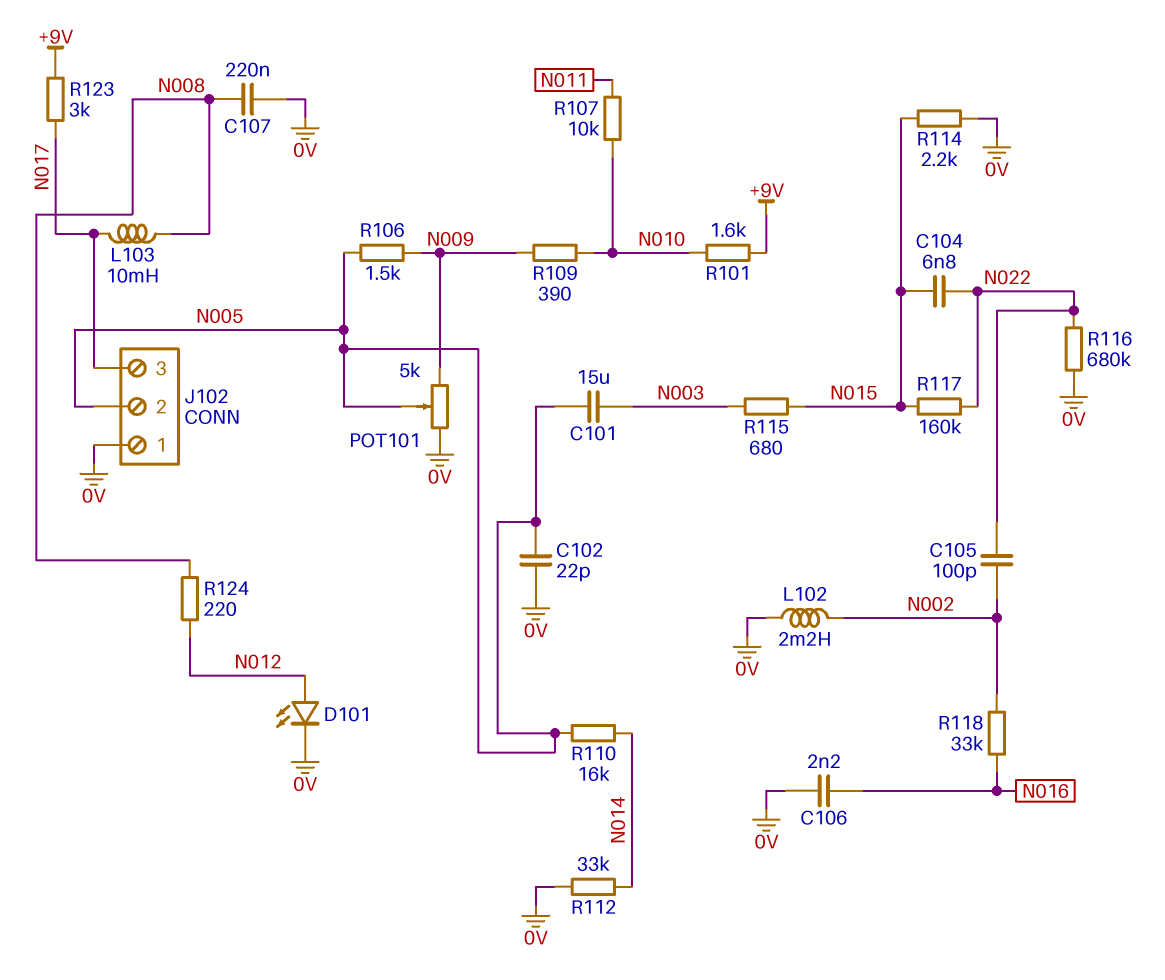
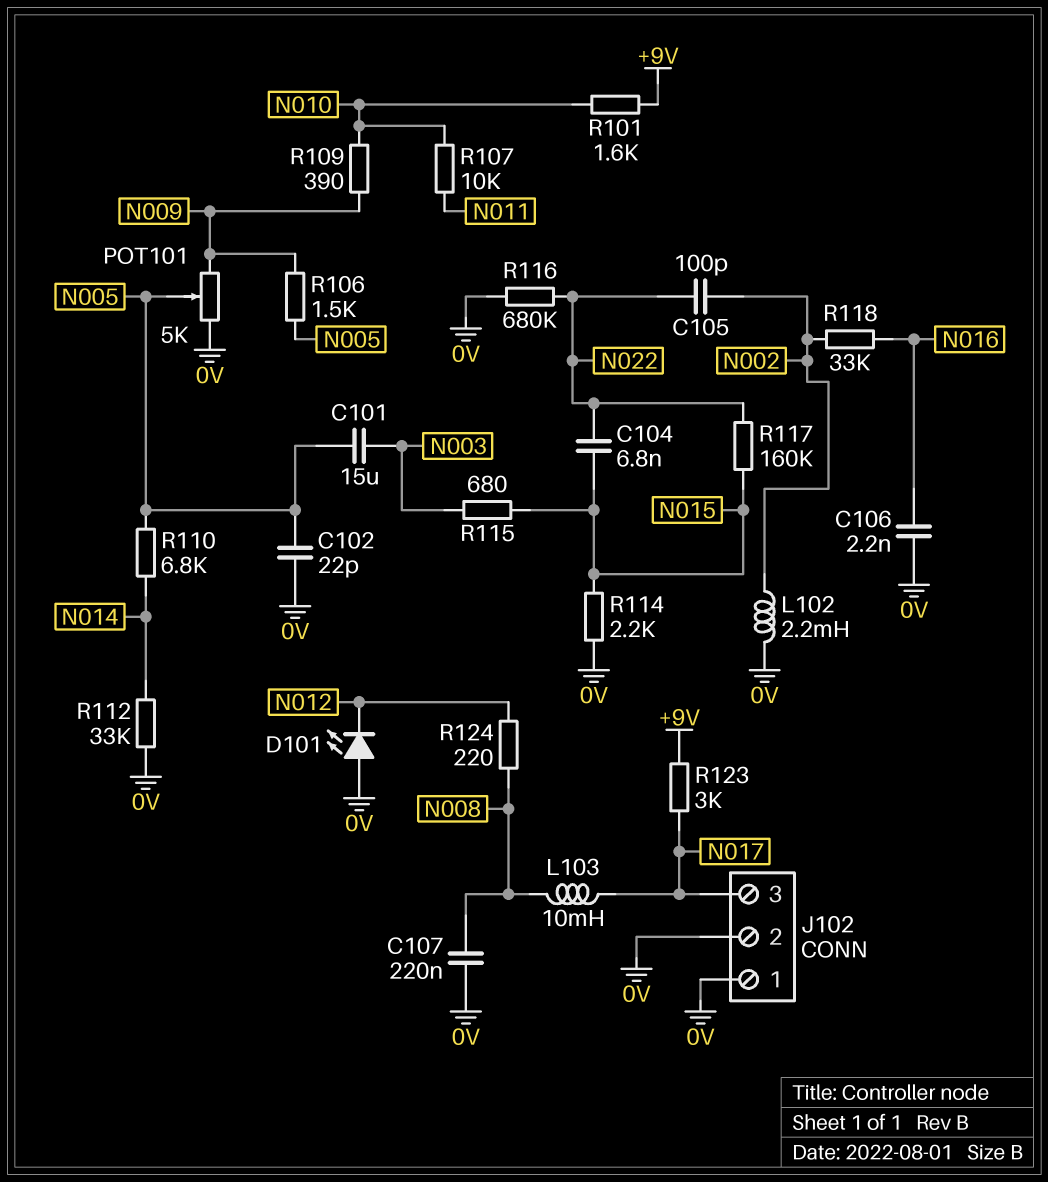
D101: LED (A N012, K 0V) -> LED (A 0V, K N012)
J102 pin 2: N005 -> 0V
R110: 16k (N005, N014) -> 6.8k (N005, N014)

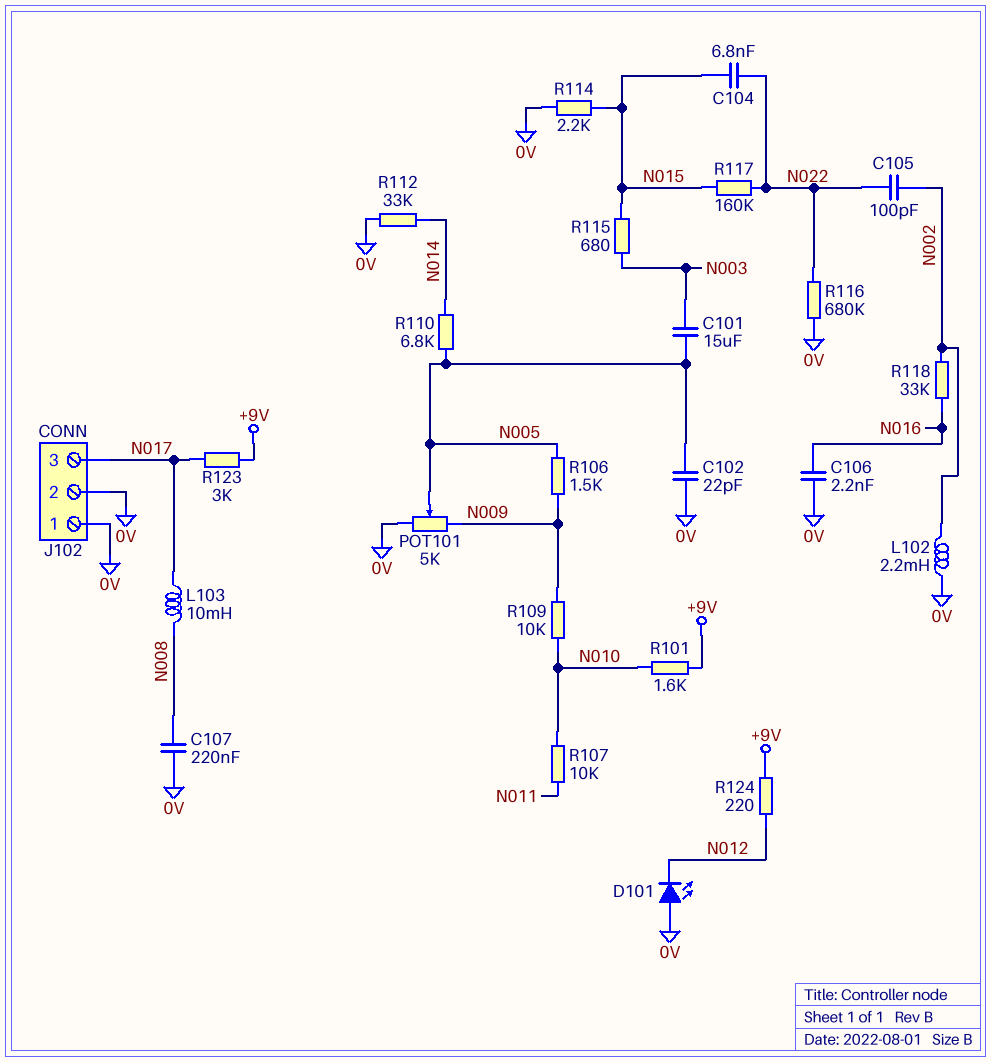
R109: 390 (N009, N010) -> 10k (N009, N010)
R124: 220 (N008, N012) -> 220 (+9V, N012)

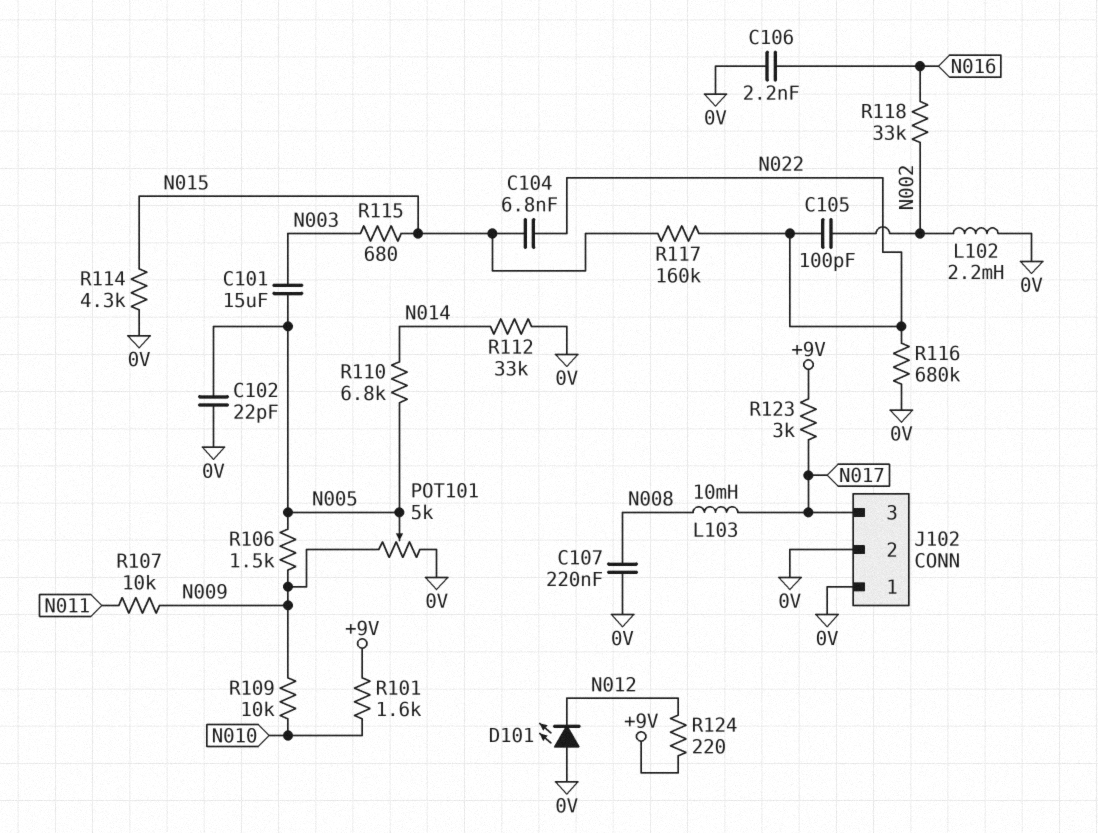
R107: 10k (N010, N011) -> 10k (N009, N011)
R114: 2.2k (0V, N015) -> 4.3k (0V, N015)

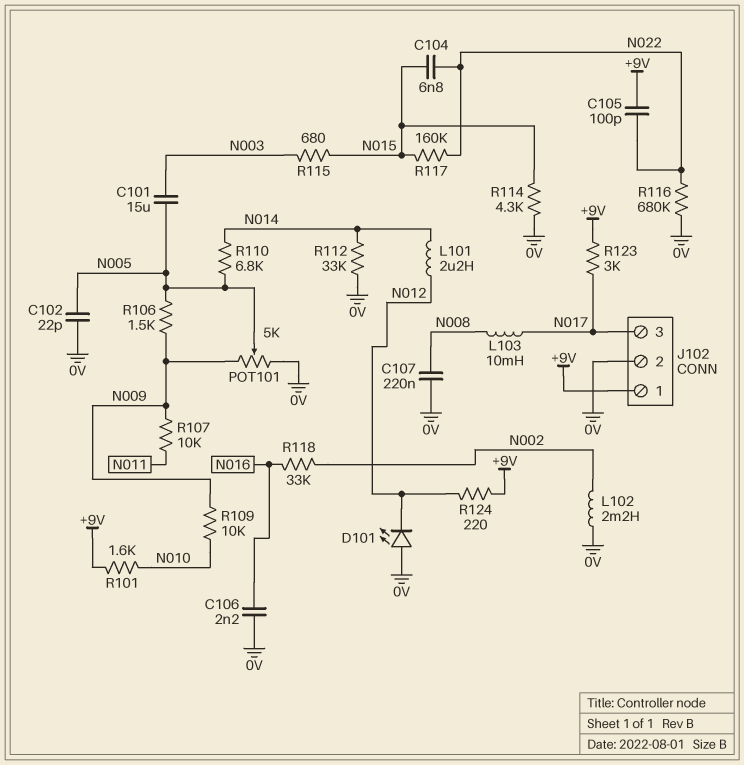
C105: 100pF (N002, N022) -> 100pF (+9V, N022)
J102 pin 1: 0V -> +9V
L101: none -> 2.2uH (N012, N014)

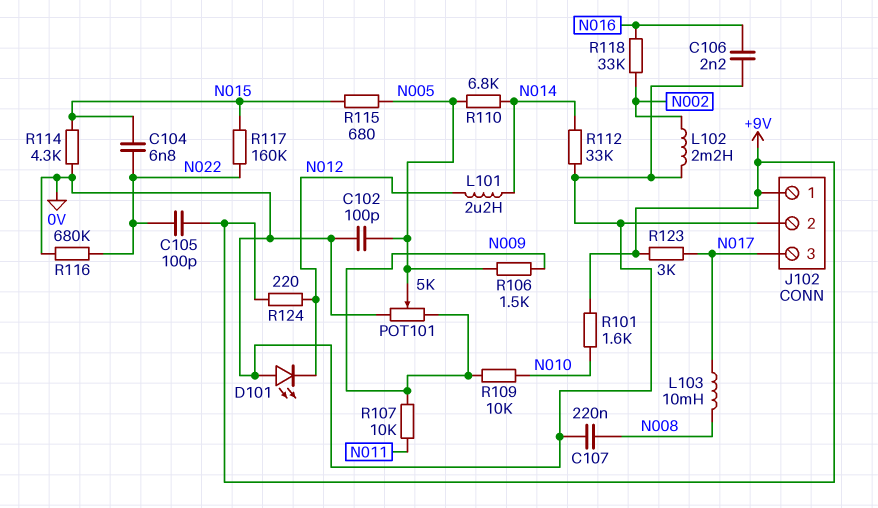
C101: 15uF (N003, N005) -> none
C102: 22pF (0V, N005) -> 100pF (0V, N005)
R115: 680 (N003, N015) -> 680 (N005, N015)

